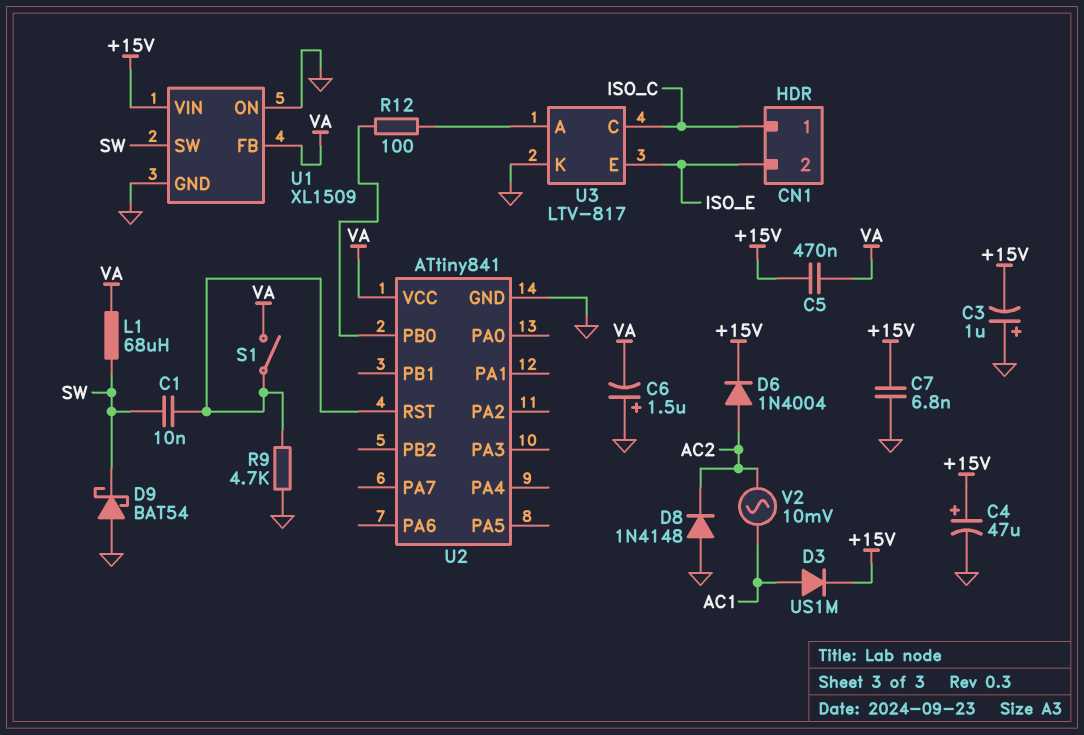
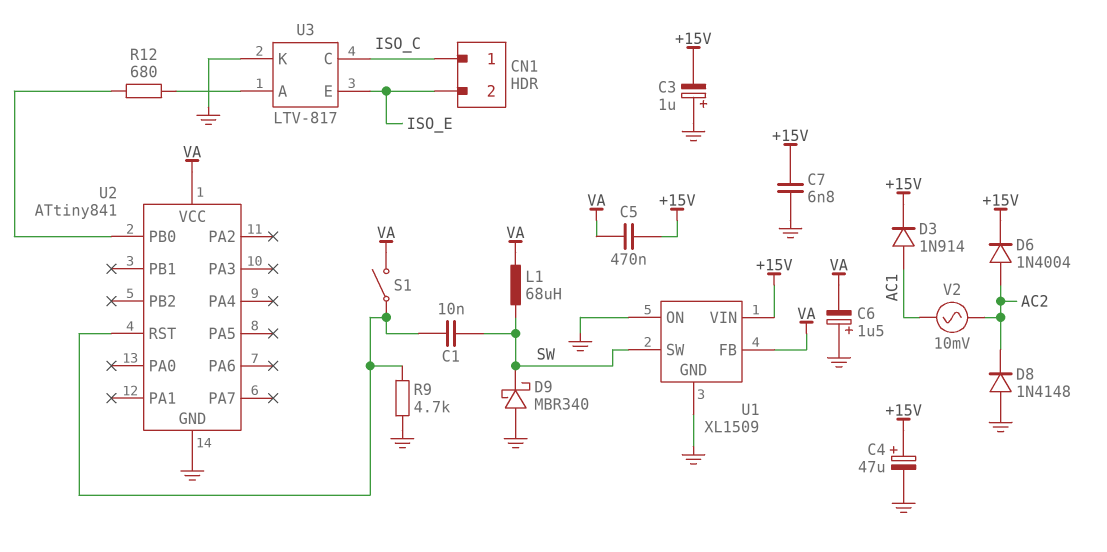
D3: diode US1M (A AC1, K +15V) -> diode 1N914 (A AC1, K +15V)
D9: schottky BAT54 (A GND, K SW) -> schottky MBR340 (A GND, K SW)
R12: 100 (U2/PB0, U3/A) -> 680 (U2/PB0, U3/A)

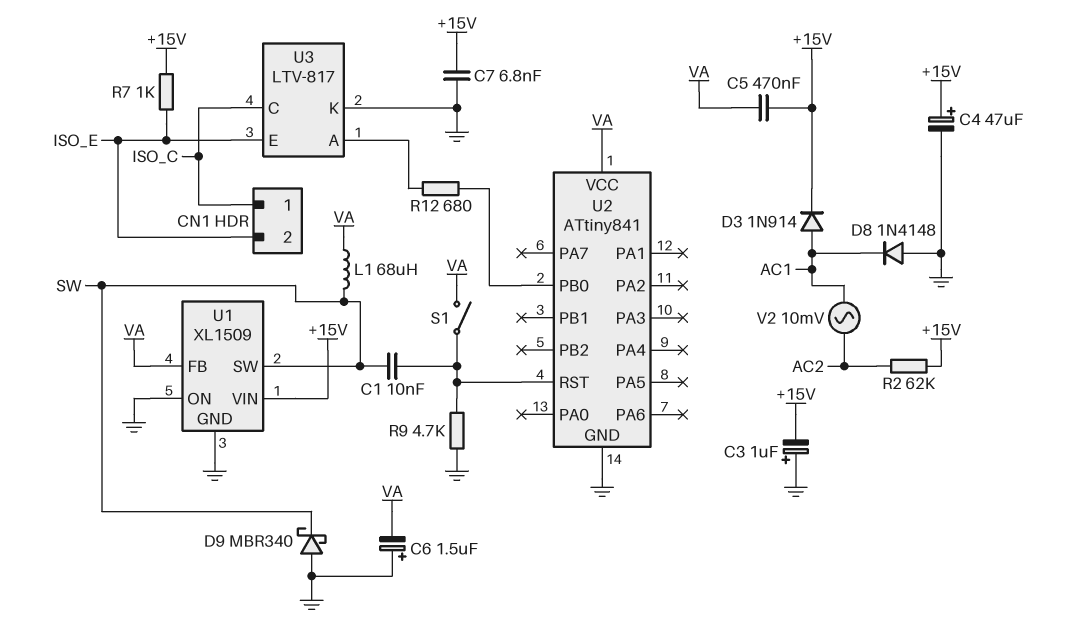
D6: diode 1N4004 (A AC2, K +15V) -> none
D8: diode 1N4148 (A GND, K AC2) -> diode 1N4148 (A GND, K AC1)
R2: none -> 62k (+15V, AC2)
R7: none -> 1k (+15V, ISO_E)

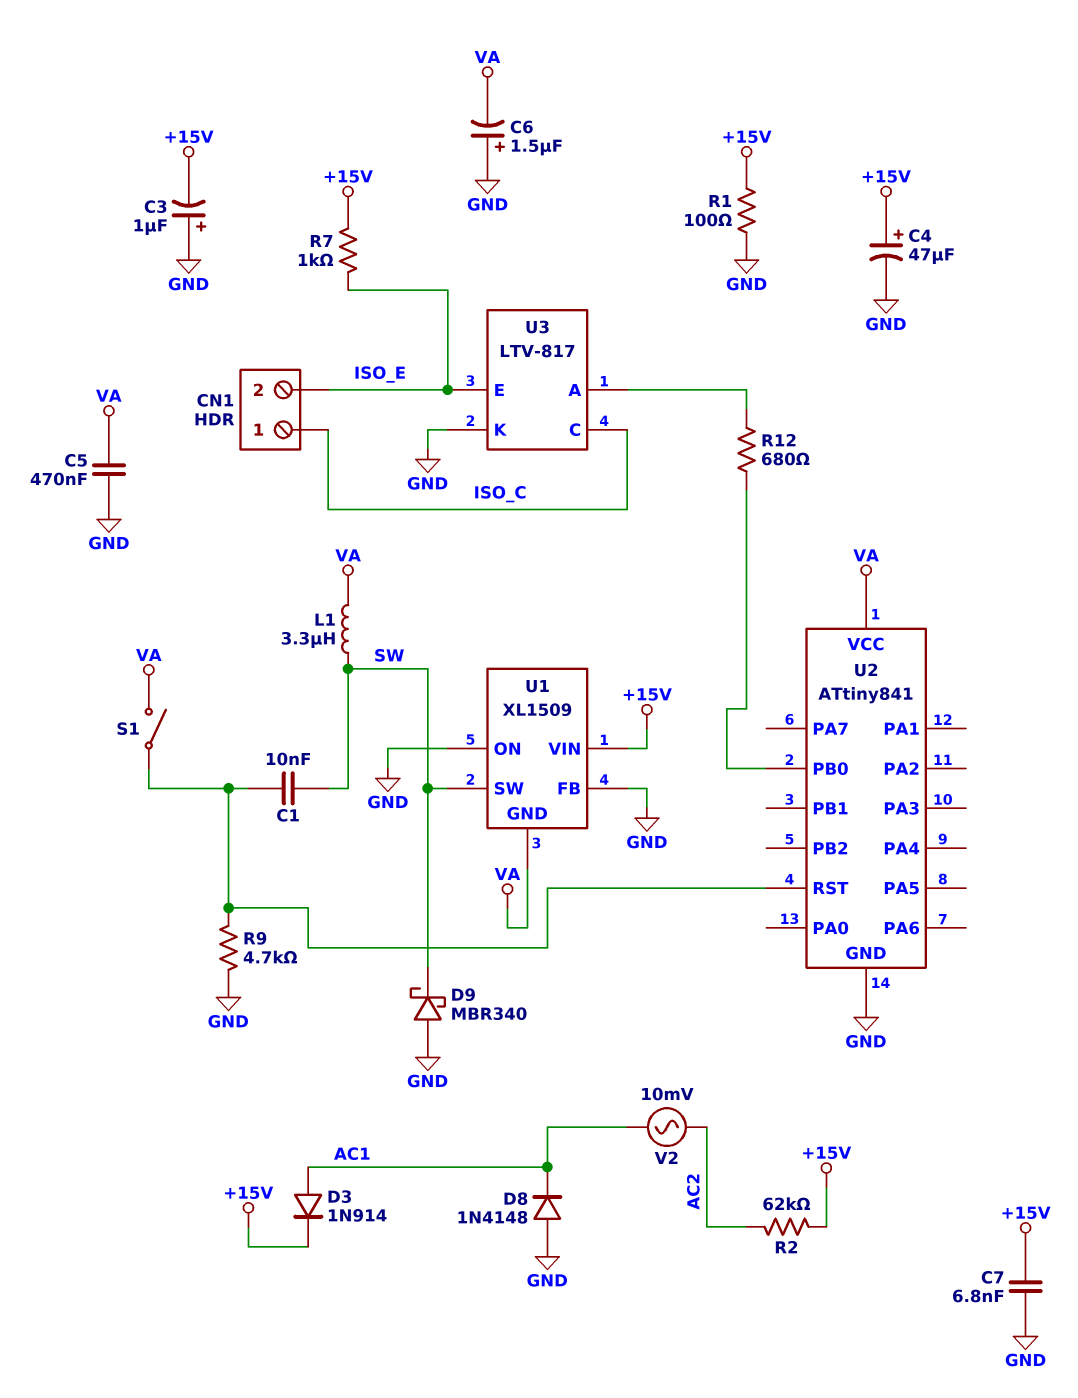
C5: 470nF (+15V, VA) -> 470nF (GND, VA)
L1: 68uH (SW, VA) -> 3.3uH (SW, VA)
R1: none -> 100 (+15V, GND)
U1 pin FB: VA -> GND
U1 pin GND: GND -> VA

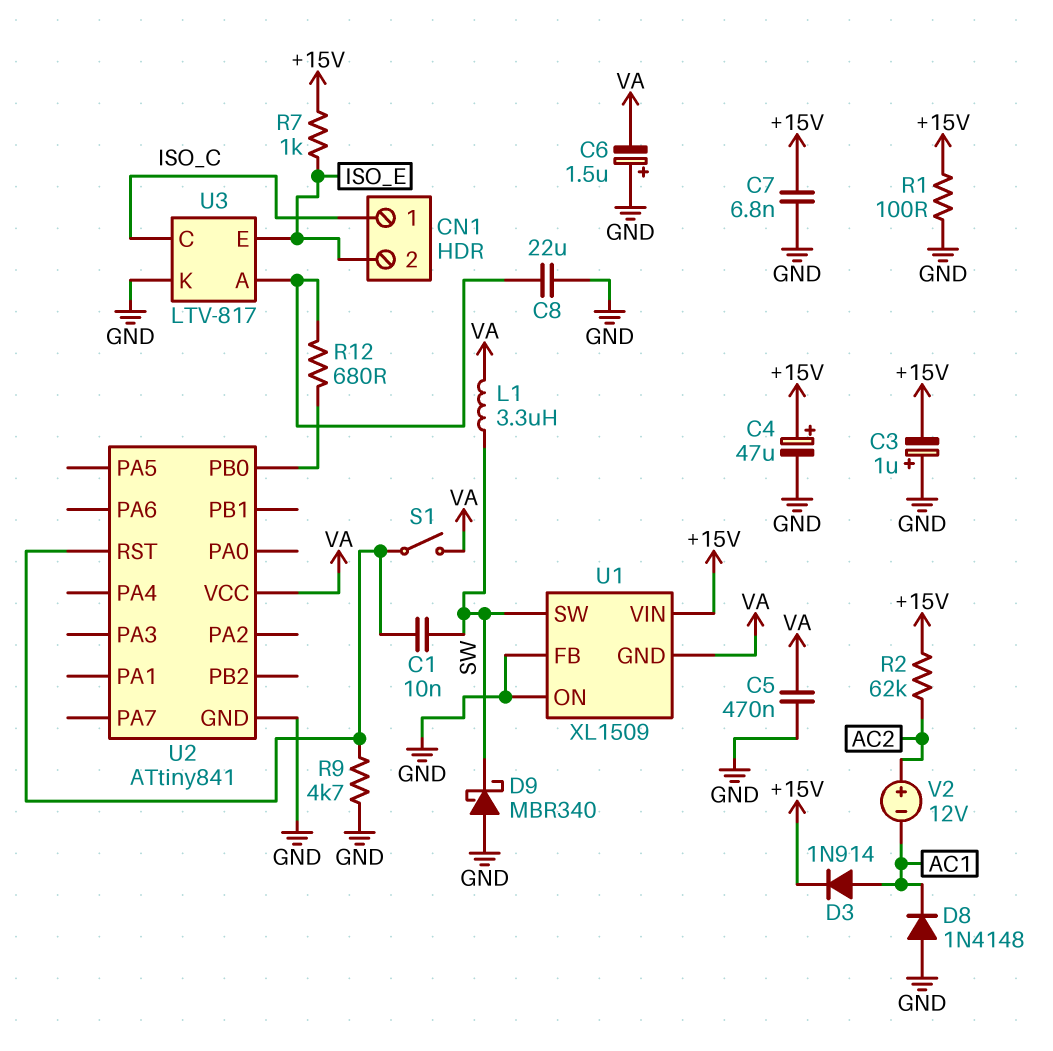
C8: none -> 22uF (GND, U3/A)
V2: AC 10mV (AC1, AC2) -> 12V (plus AC2, minus AC1)

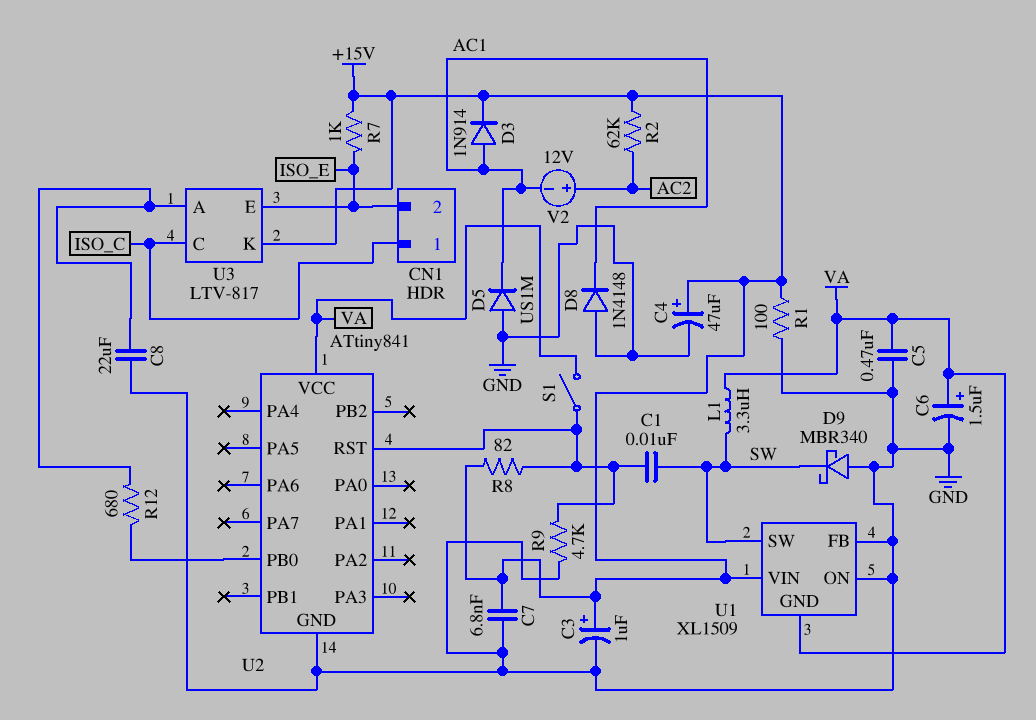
C3: 1uF (plus GND, minus +15V) -> 1uF (plus +15V, minus GND)
C6: 1.5uF (plus GND, minus VA) -> 1.5uF (plus VA, minus GND)
D5: none -> diode US1M (A GND, K AC1)
R8: none -> 82 (+15V, U2/RST)
U3 pin K: GND -> +15V

